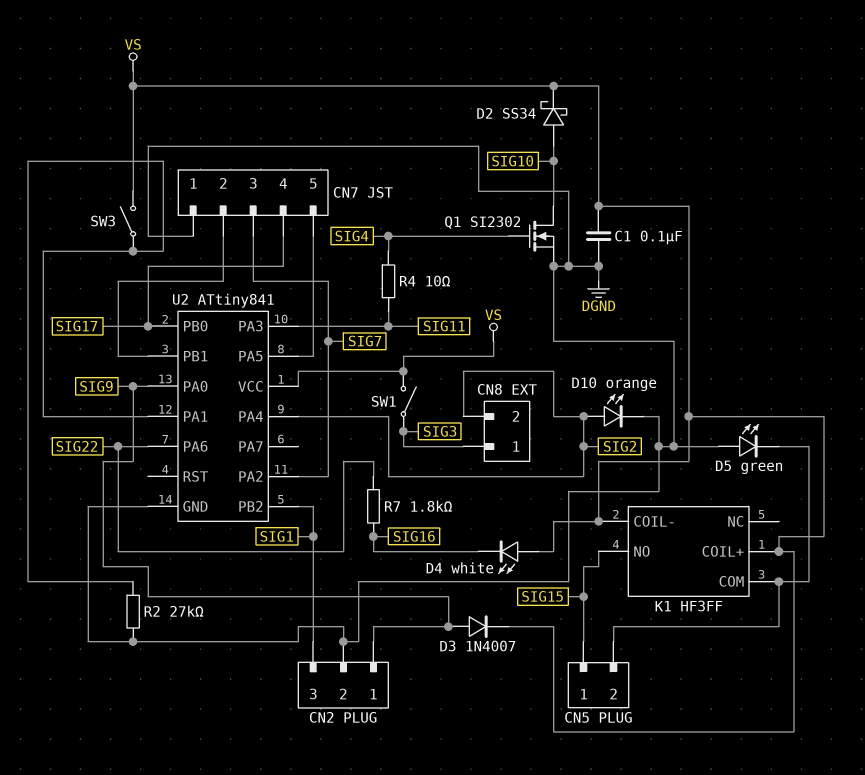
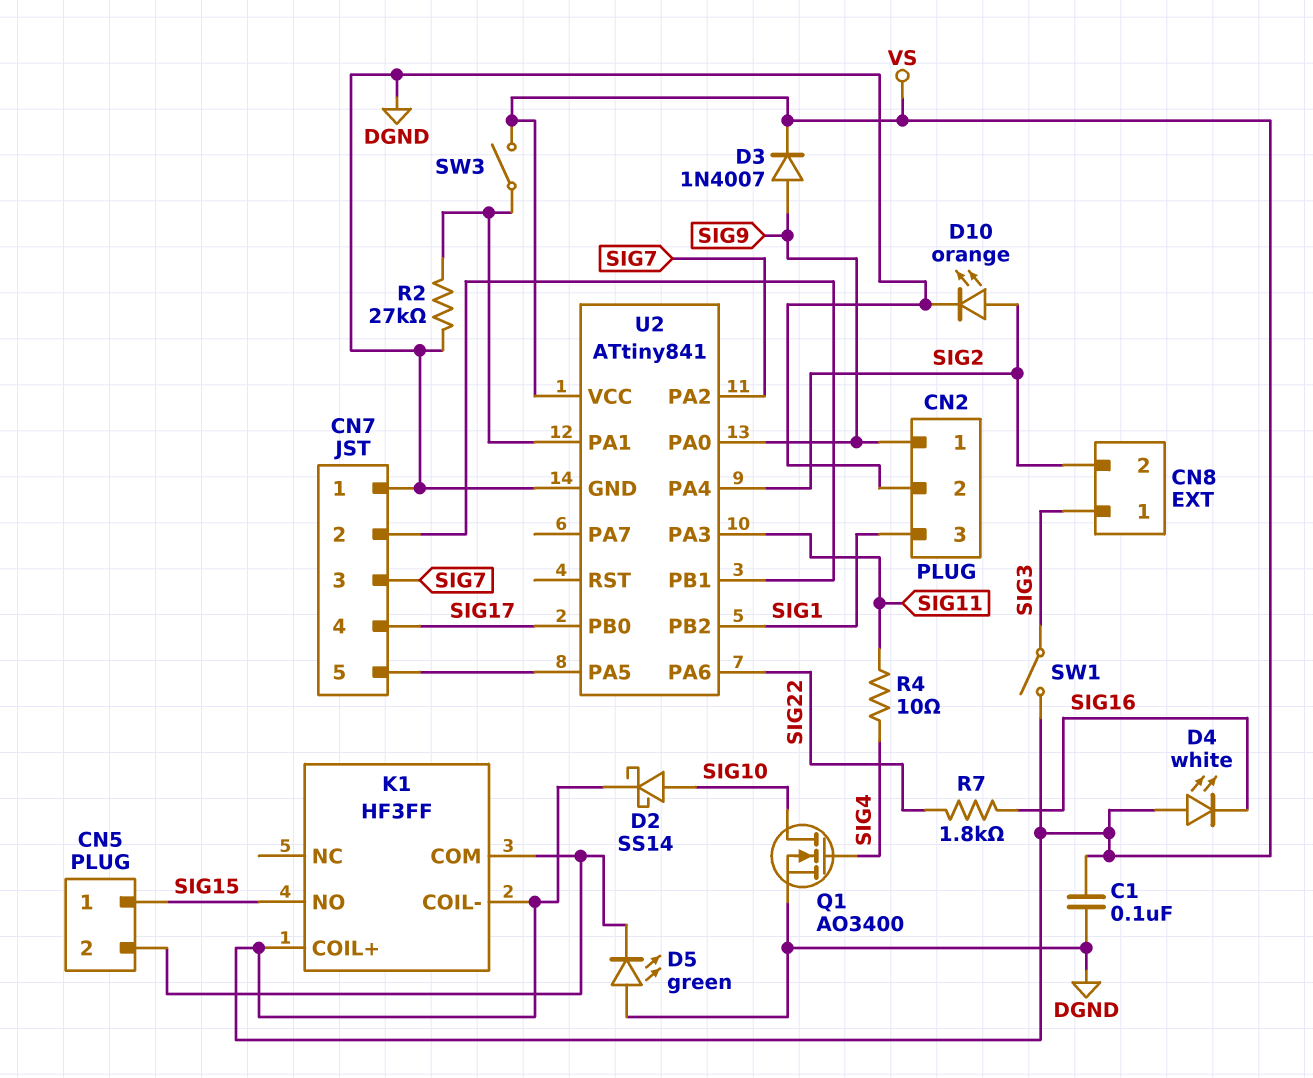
D2: schottky SS34 (A SIG10, K VS) -> schottky SS14 (A SIG10, K VS)
Q1: NMOS SI2302 (G SIG4, D SIG10, S DGND) -> NMOS AO3400 (G SIG4, D SIG10, S DGND)

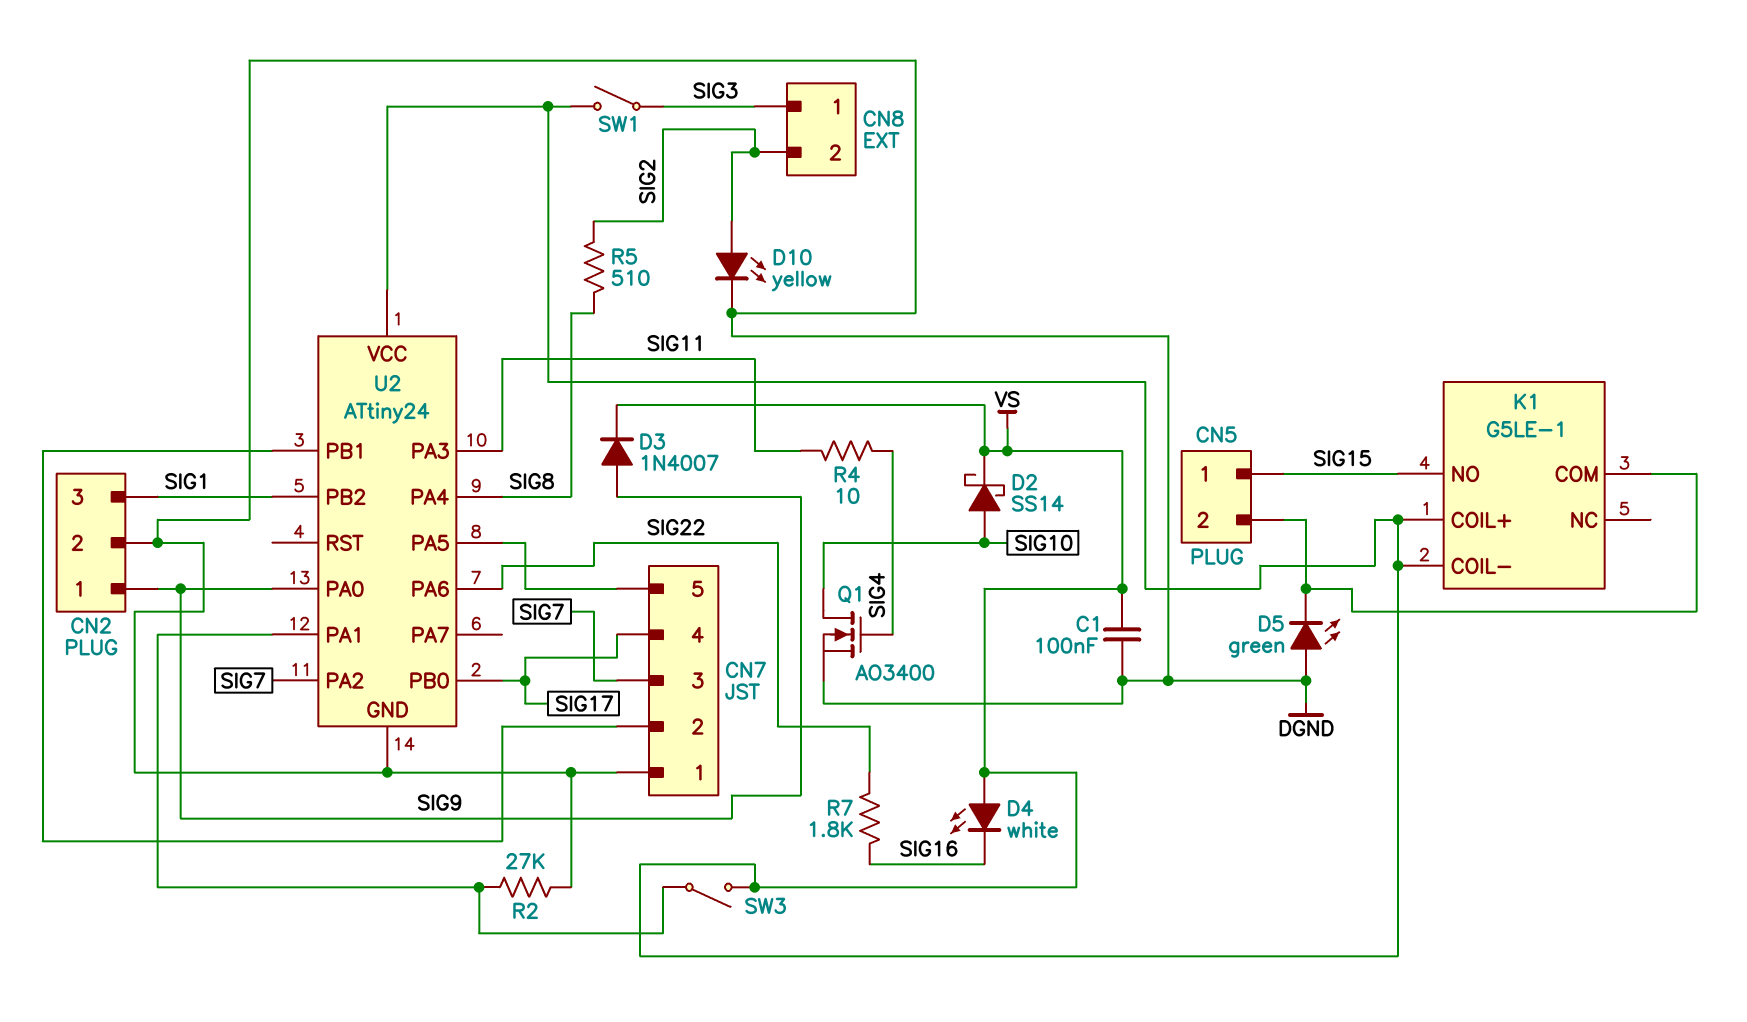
D10: LED orange (A SIG2, K DGND) -> LED yellow (A SIG2, K DGND)
K1: HF3FF -> G5LE-1
R5: none -> 510 (SIG2, SIG8)
U2: ATtiny841 -> ATtiny24
U2 pin PA4: SIG2 -> SIG8

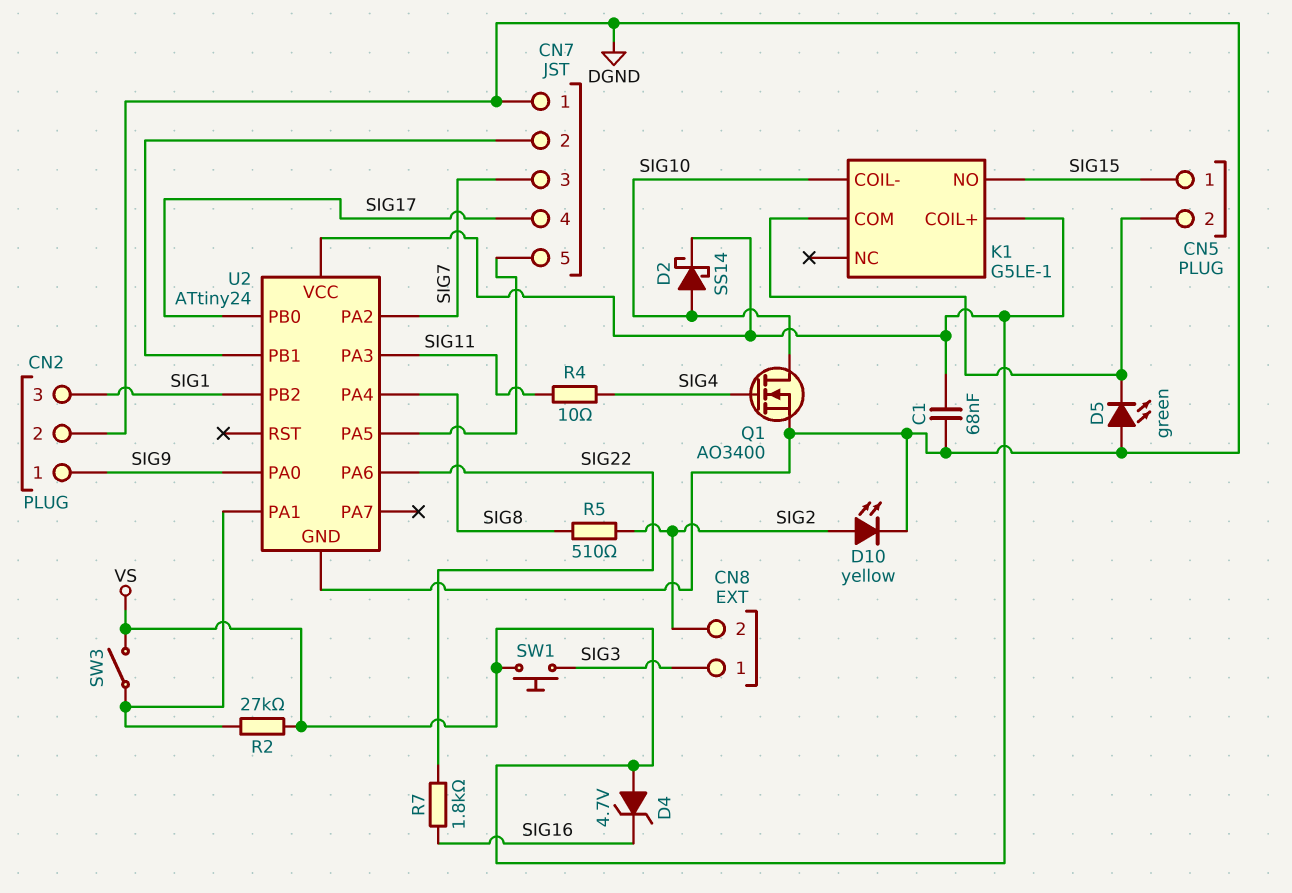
C1: 100nF (DGND, VS) -> 68nF (DGND, VS)
D3: diode 1N4007 (A SIG9, K VS) -> none
D4: LED white (A VS, K SIG16) -> zener 4.7V (A VS, K SIG16)
K1 pin COIL-: VS -> SIG10
R2: 27k (DGND, U2/PA1) -> 27k (U2/PA1, VS)
SW1: switch (SIG3, VS) -> button (SIG3, VS)

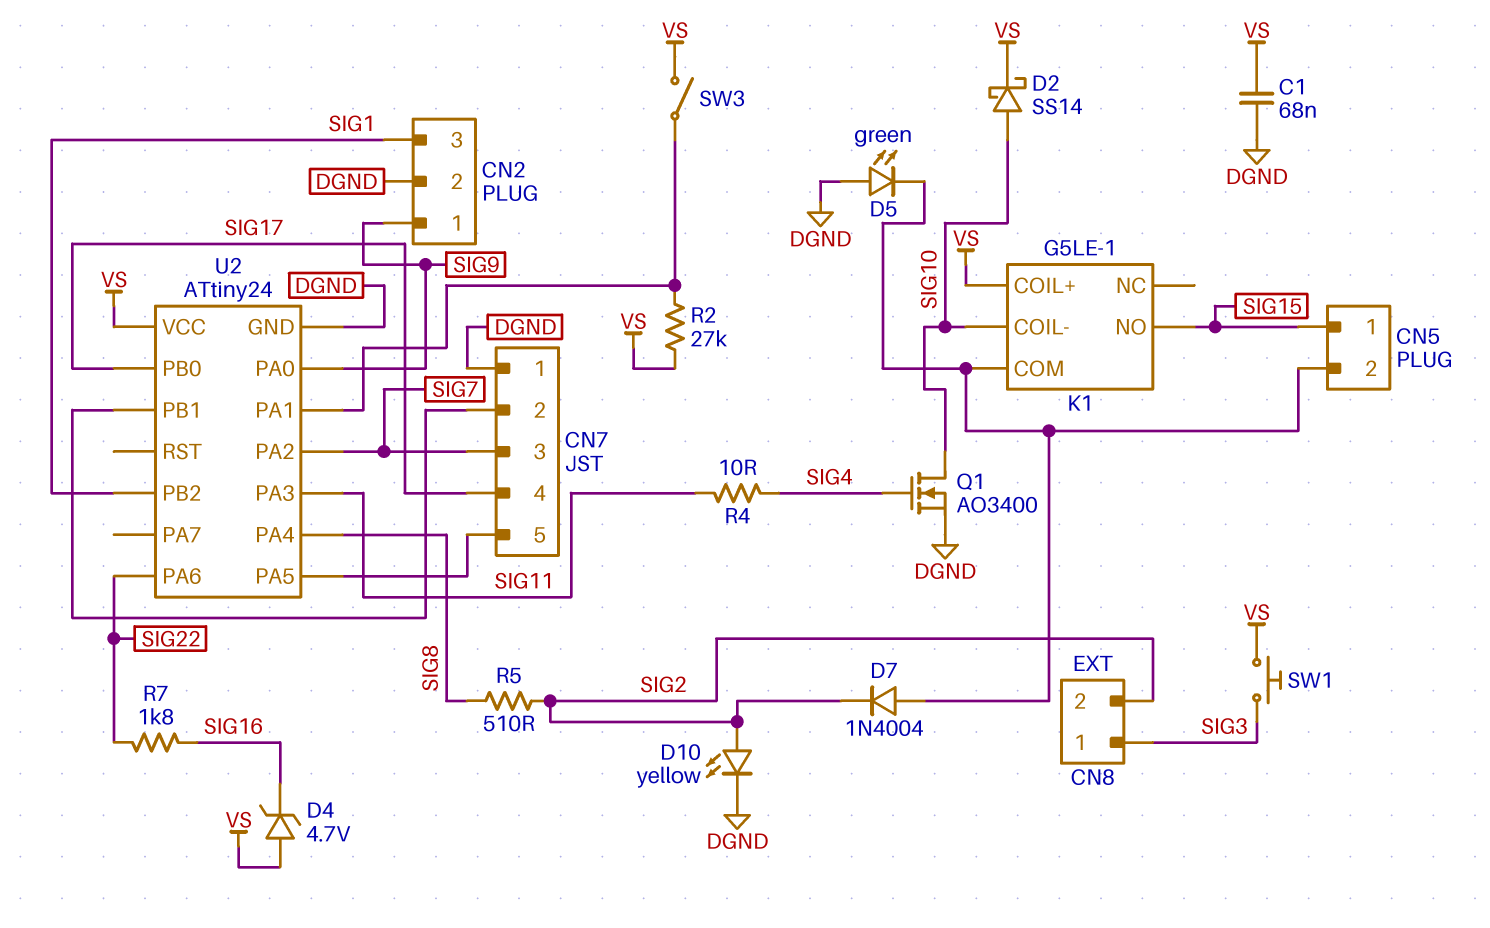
D7: none -> diode 1N4004 (A CN5/2, K SIG2)

